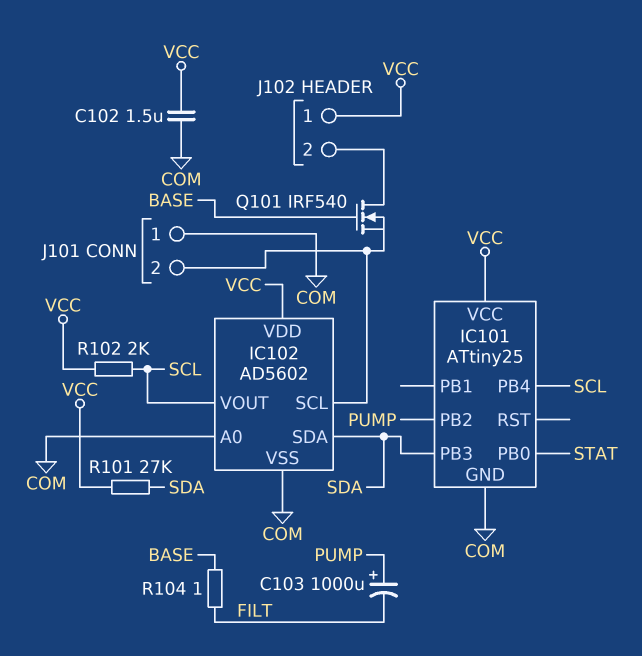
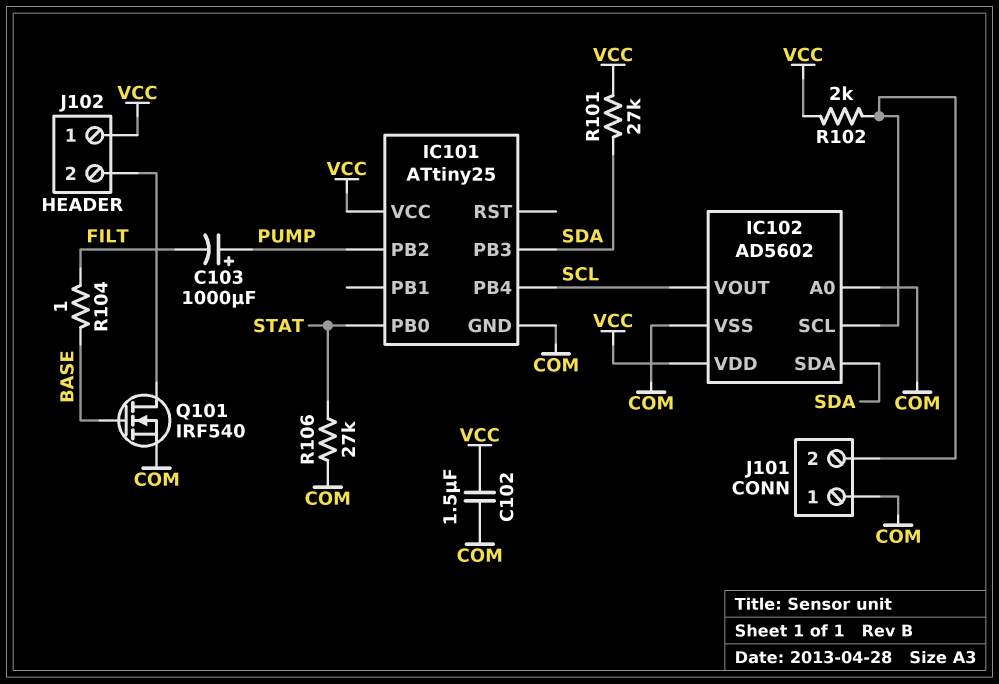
Q101: NMOS IRF540 (G BASE, D J102/2, S IC102/SCL) -> NMOS IRF540 (G BASE, D J102/2, S COM)
R102: 2k (SCL, VCC) -> 2k (IC102/SCL, VCC)
R106: none -> 27k (COM, STAT)

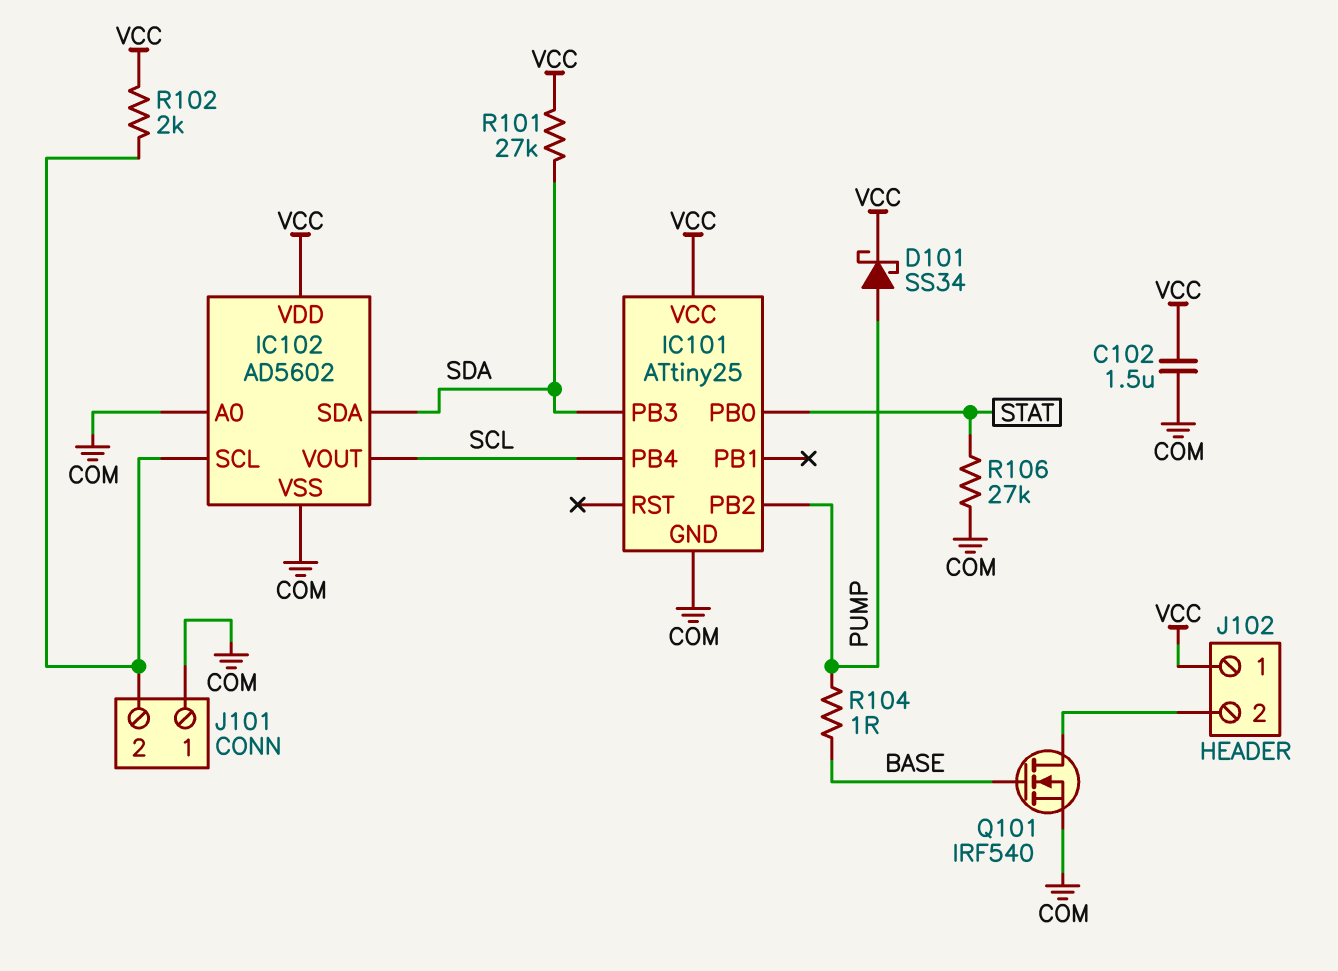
C103: 1000uF (plus PUMP, minus FILT) -> none
D101: none -> schottky SS34 (A PUMP, K VCC)
R104: 1 (BASE, FILT) -> 1 (BASE, PUMP)

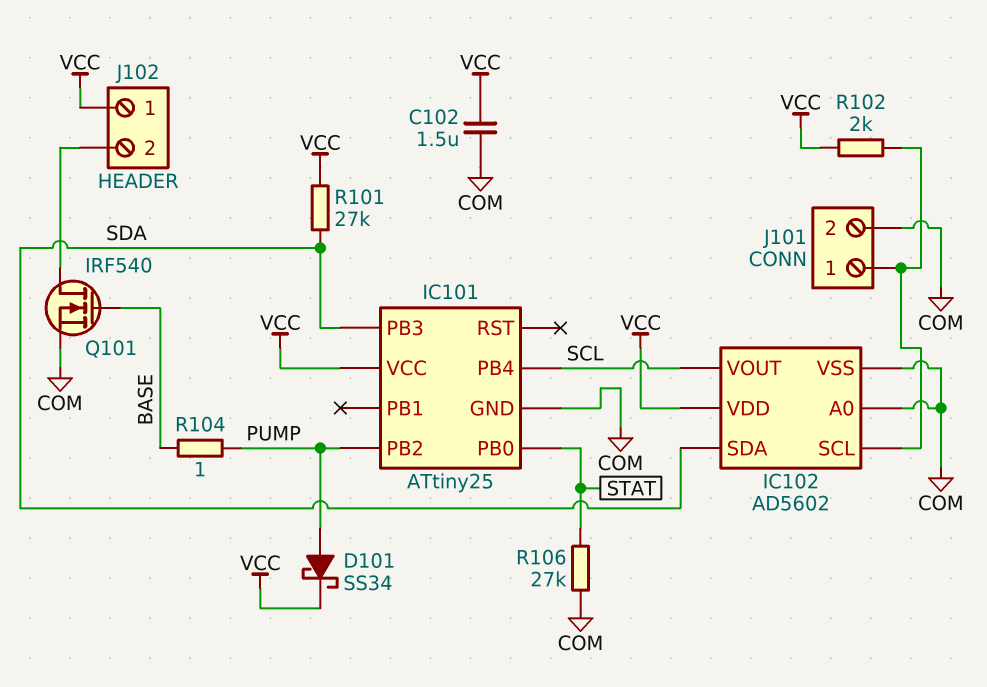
J101 pin 1: COM -> IC102/SCL
J101 pin 2: IC102/SCL -> COM

